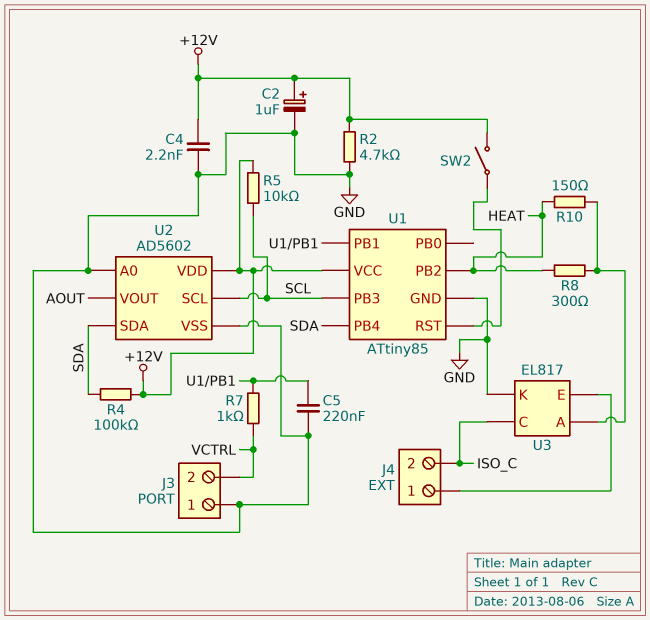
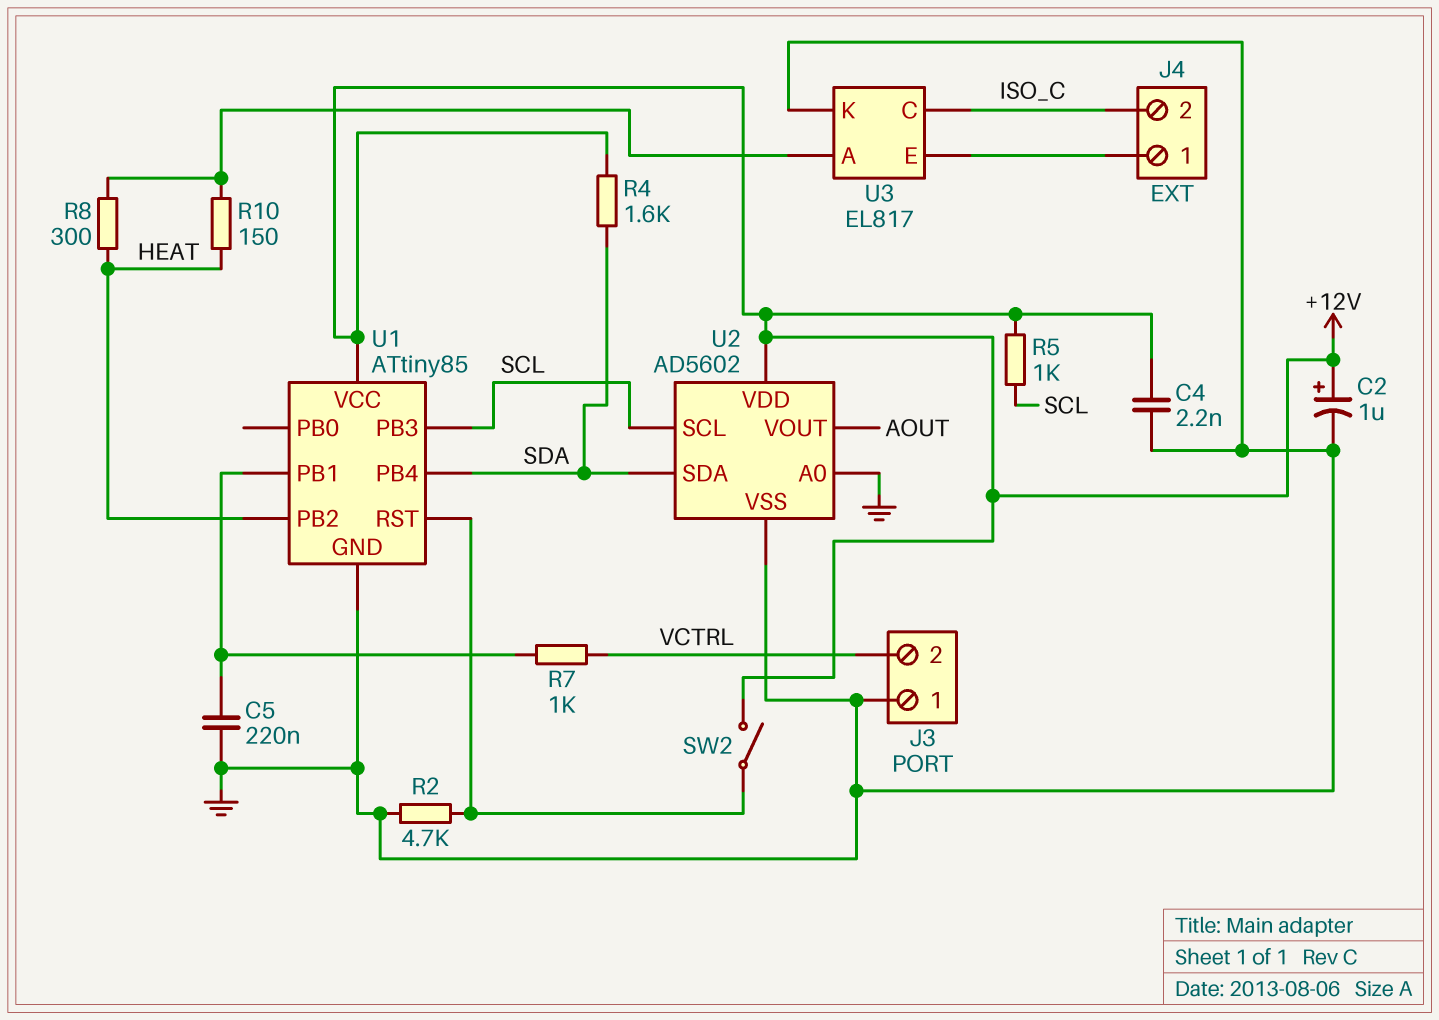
R2: 4.7k (+12V, GND) -> 4.7k (GND, U1/RST)
R4: 100k (+12V, SDA) -> 1.6k (+12V, SDA)
R5: 10k (+12V, SCL) -> 1k (+12V, SCL)

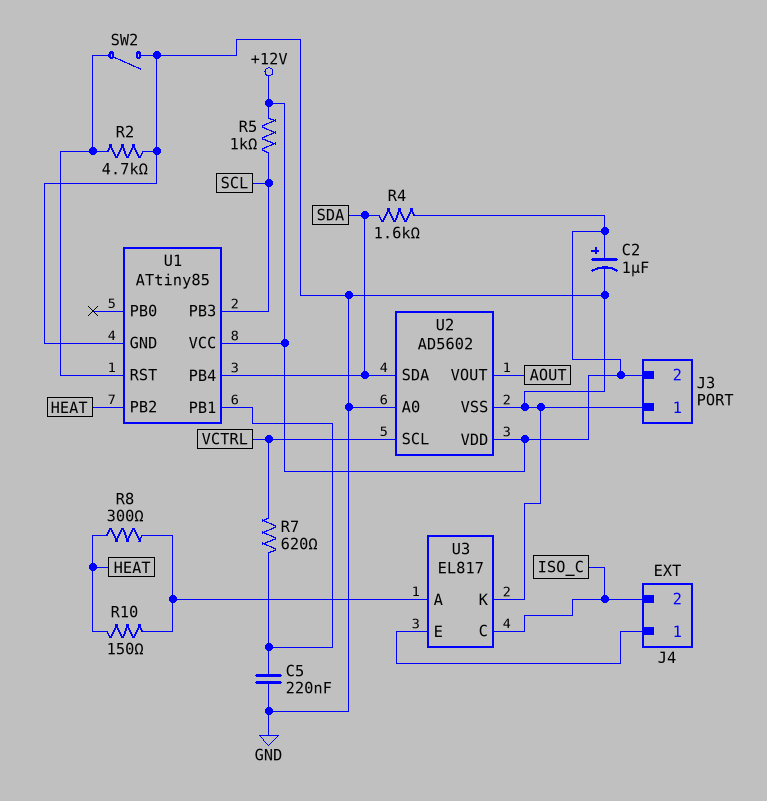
C4: 2.2nF (+12V, GND) -> none
J3 pin 2: VCTRL -> +12V
R7: 1k (U1/PB1, VCTRL) -> 620 (U1/PB1, VCTRL)
SW2: switch (+12V, U1/RST) -> switch (GND, U1/RST)
U2 pin SCL: SCL -> VCTRL

